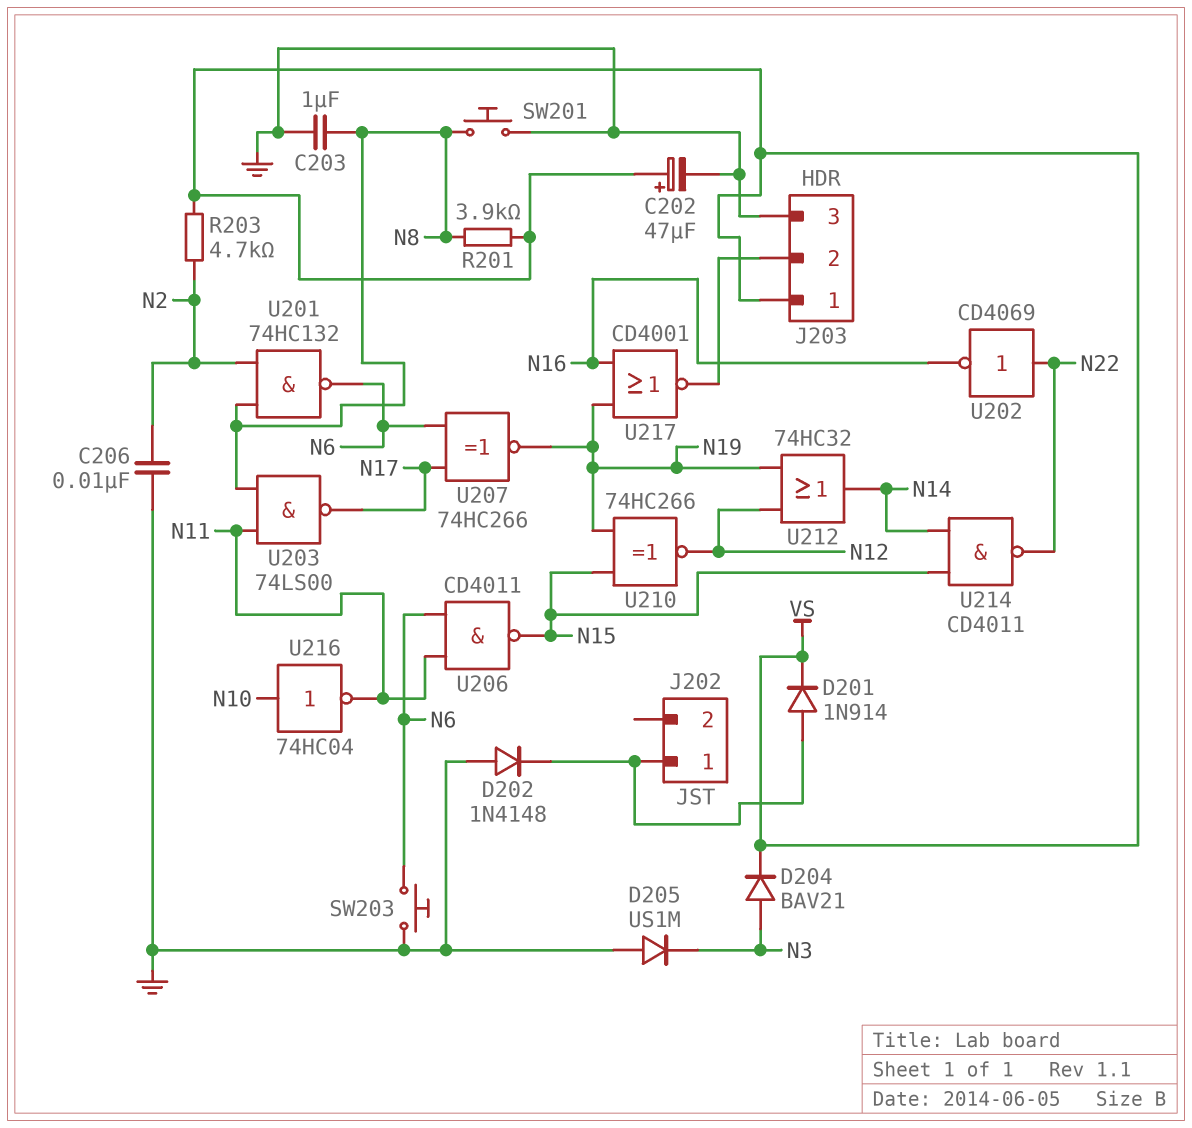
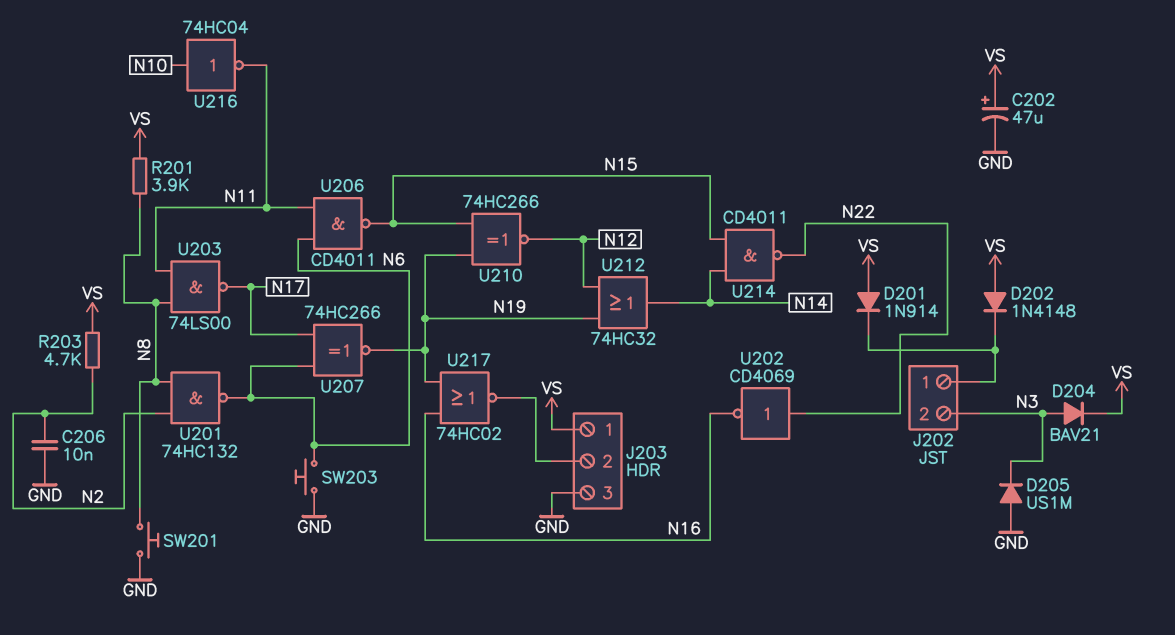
C203: 1uF (GND, N8) -> none
D201: diode 1N914 (A J202/1, K VS) -> diode 1N914 (A VS, K J202/1)
D202: diode 1N4148 (A GND, K J202/1) -> diode 1N4148 (A VS, K J202/1)
J202 pin 2: none -> N3
U217: NOR CD4001 (in N16, in N19, out J203/2) -> NOR 74HC02 (in N16, in N19, out J203/2)

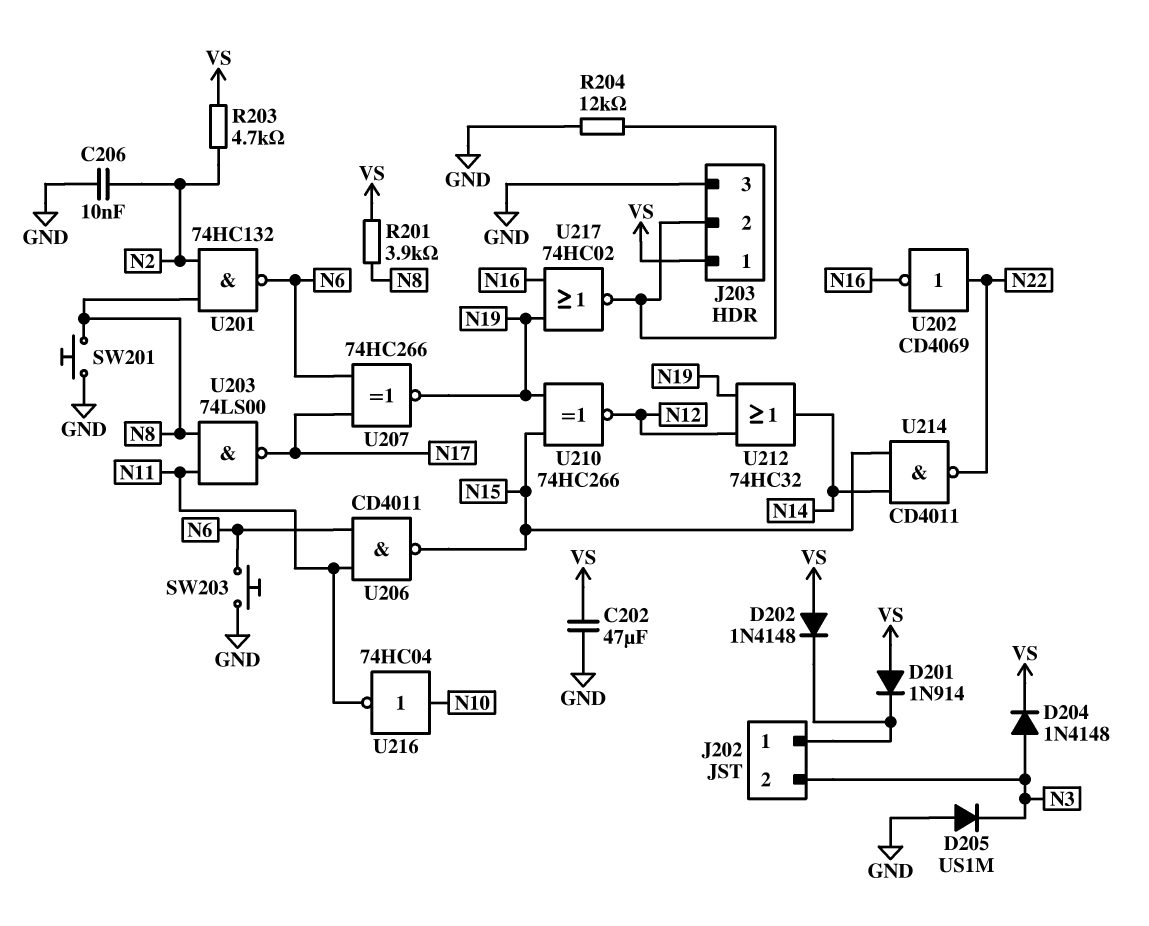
C202: 47uF (plus VS, minus GND) -> 47uF (GND, VS)
D204: diode BAV21 (A N3, K VS) -> diode 1N4148 (A N3, K VS)
R204: none -> 12k (GND, J203/2)

